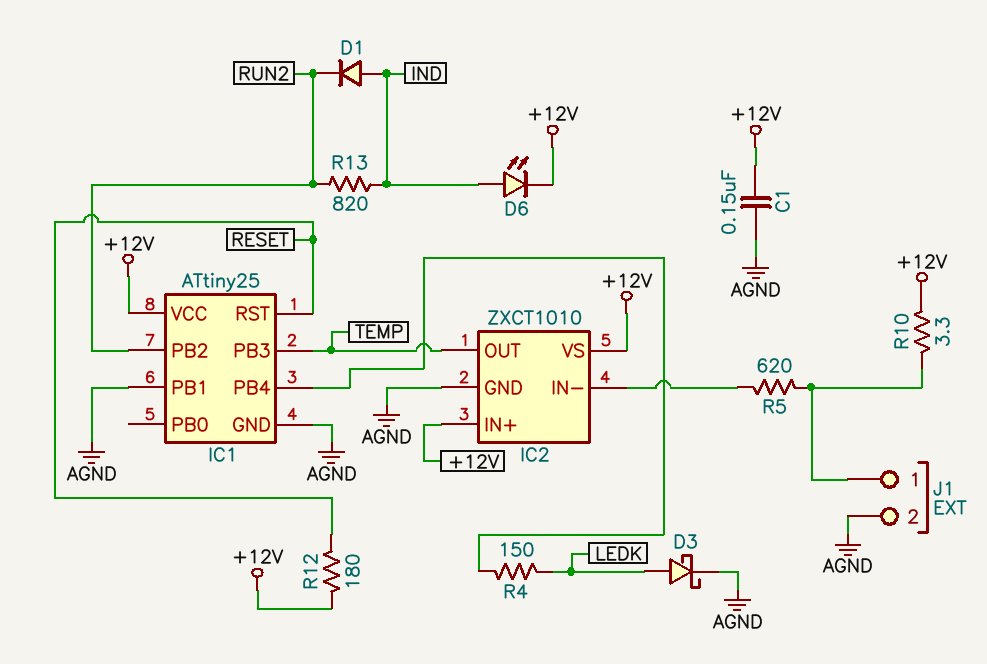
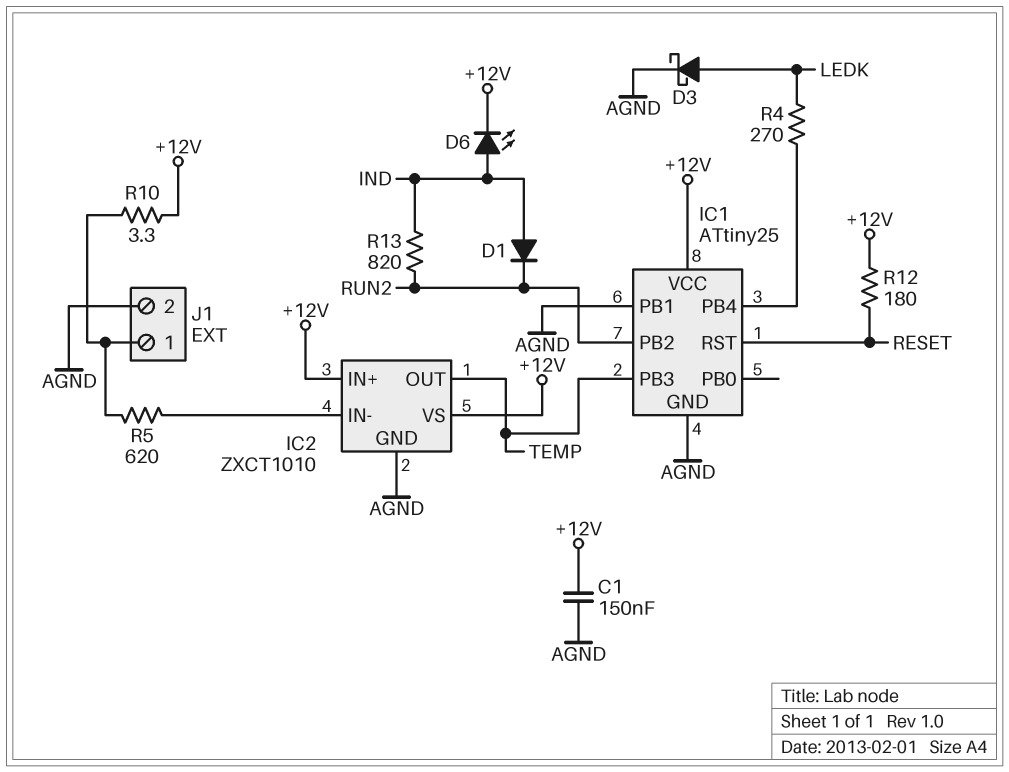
R4: 150 (IC1/PB4, LEDK) -> 270 (IC1/PB4, LEDK)

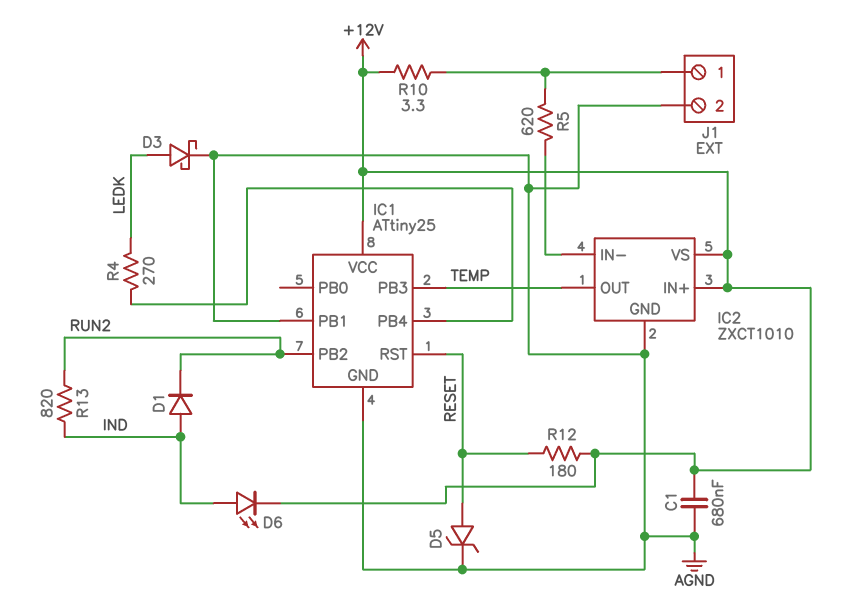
C1: 150nF (+12V, AGND) -> 680nF (+12V, AGND)
D5: none -> zener (A RESET, K AGND)

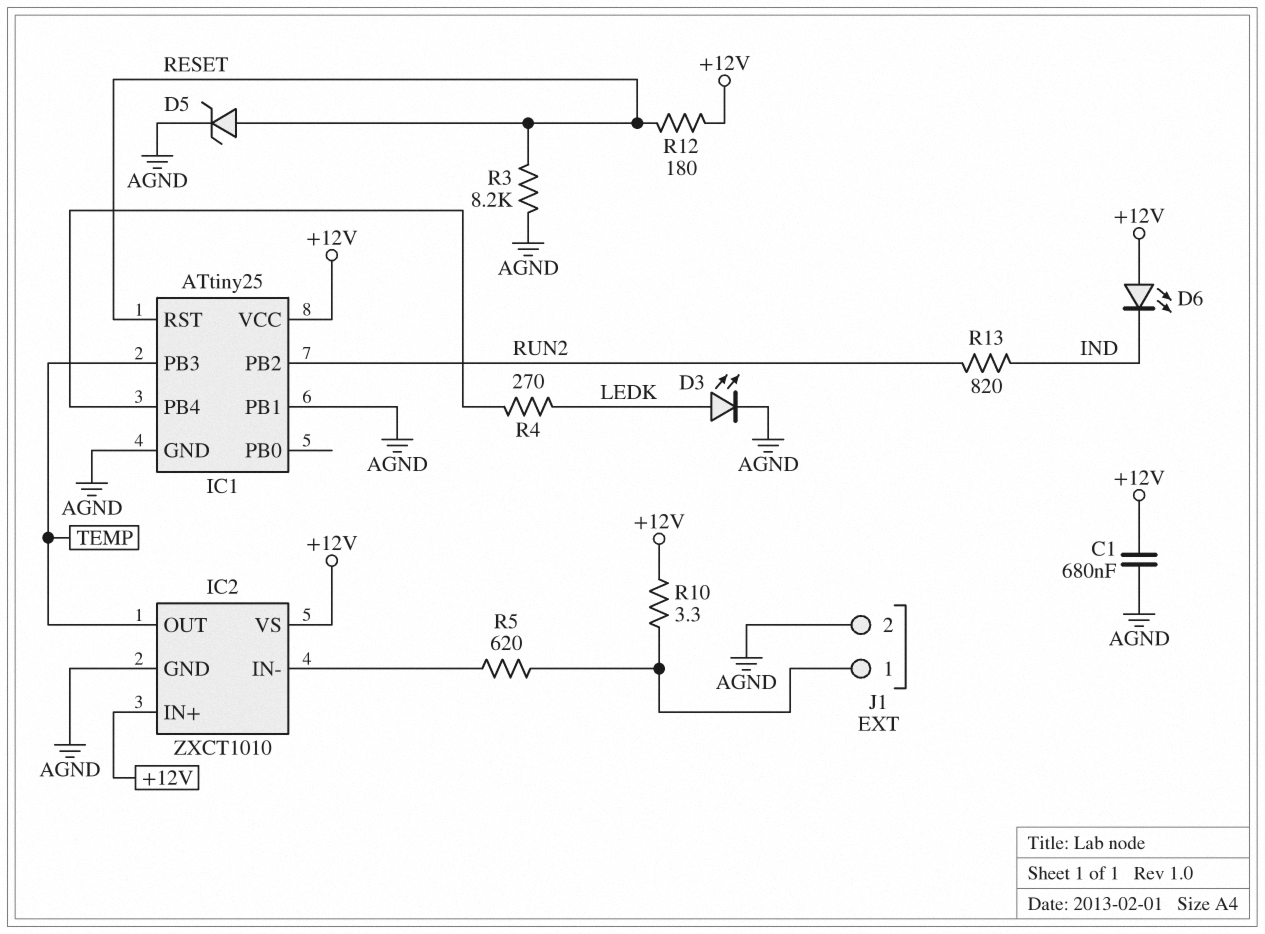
D1: diode (A IND, K RUN2) -> none
D3: schottky (A LEDK, K AGND) -> LED (A LEDK, K AGND)
D6: LED (A IND, K +12V) -> LED (A +12V, K IND)
R3: none -> 8.2k (AGND, RESET)

